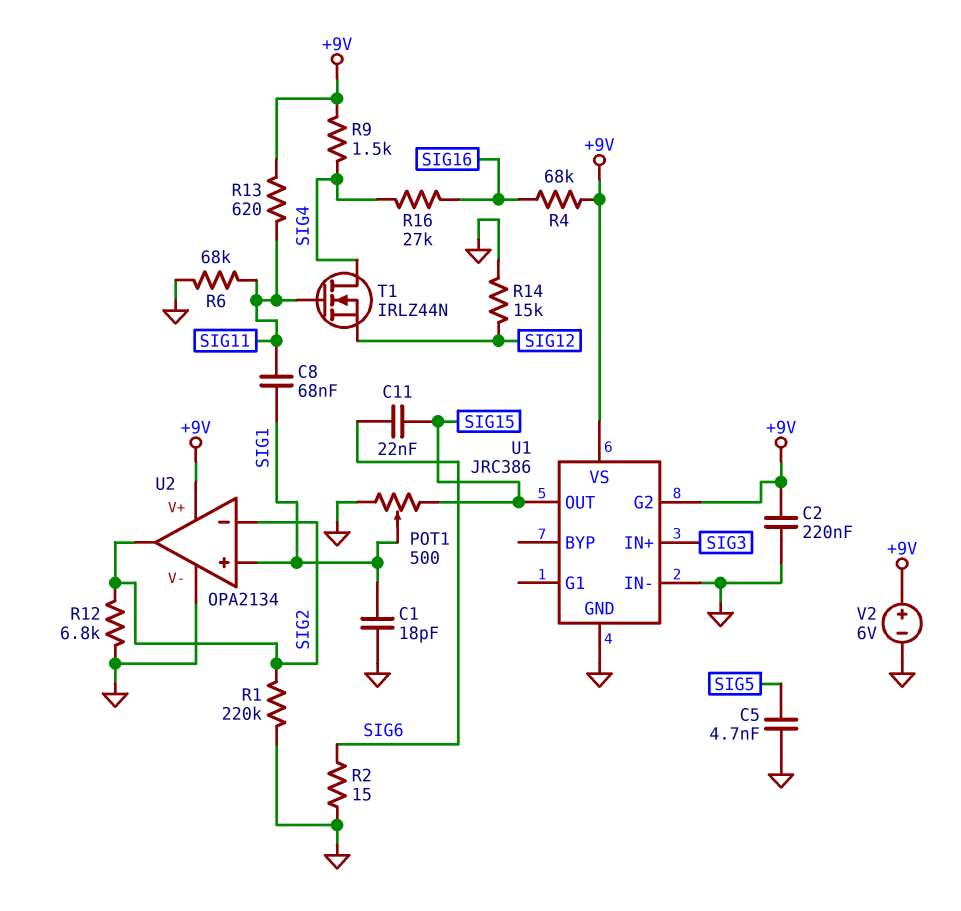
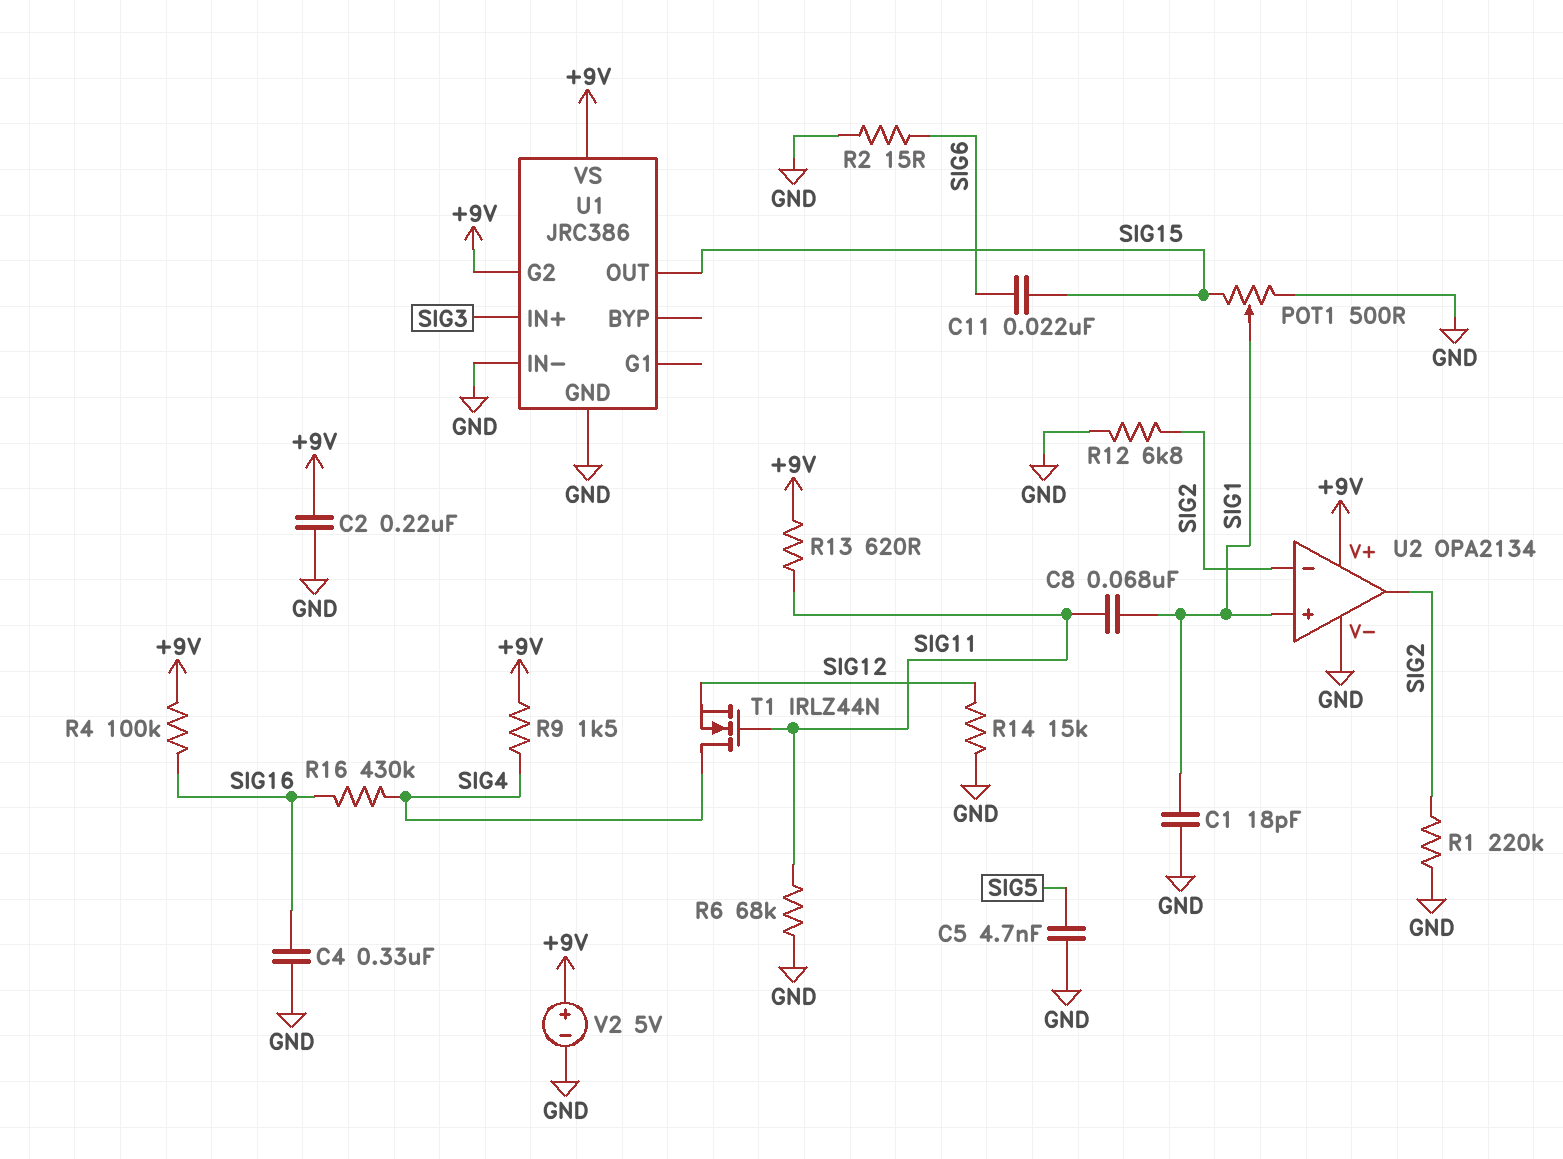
C4: none -> 330nF (GND, SIG16)
R4: 68k (+9V, SIG16) -> 100k (+9V, SIG16)
R16: 27k (SIG4, SIG16) -> 430k (SIG4, SIG16)
V2: 6V (plus +9V, minus GND) -> 5V (plus +9V, minus GND)

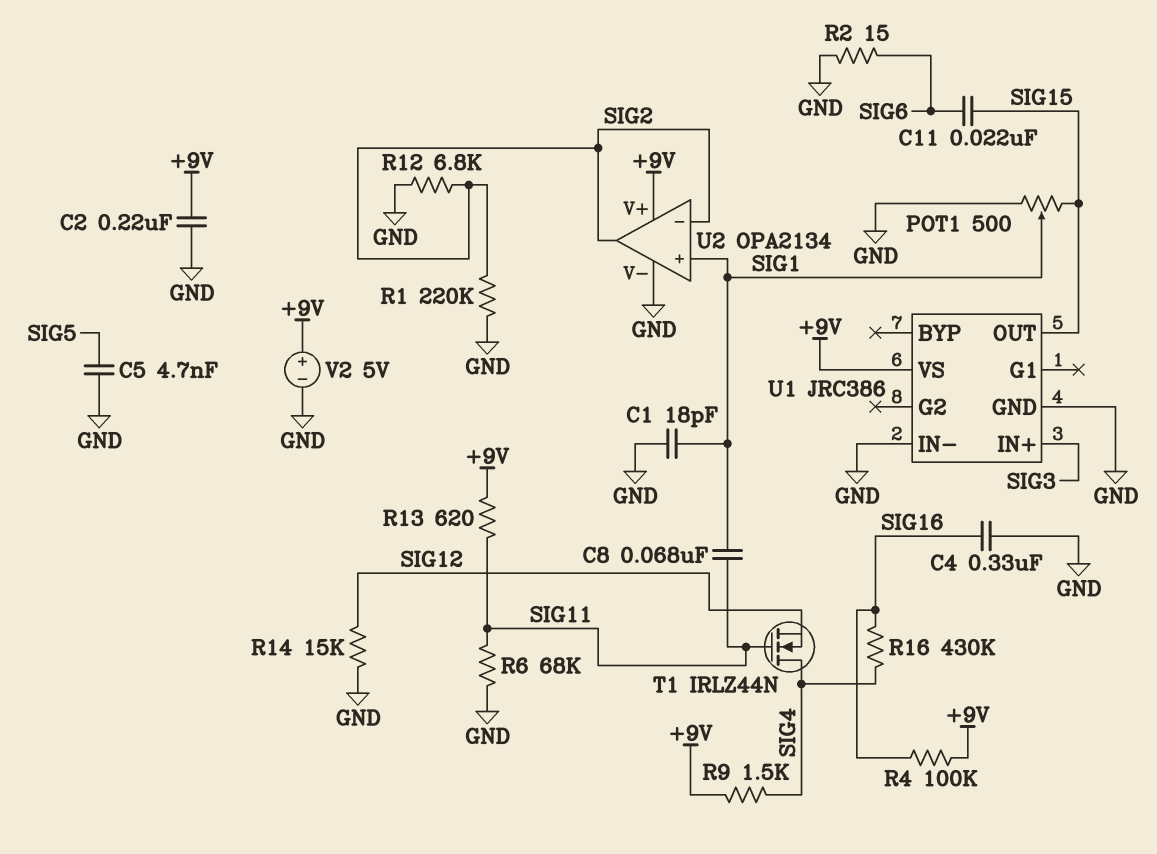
U1 pin G2: +9V -> none

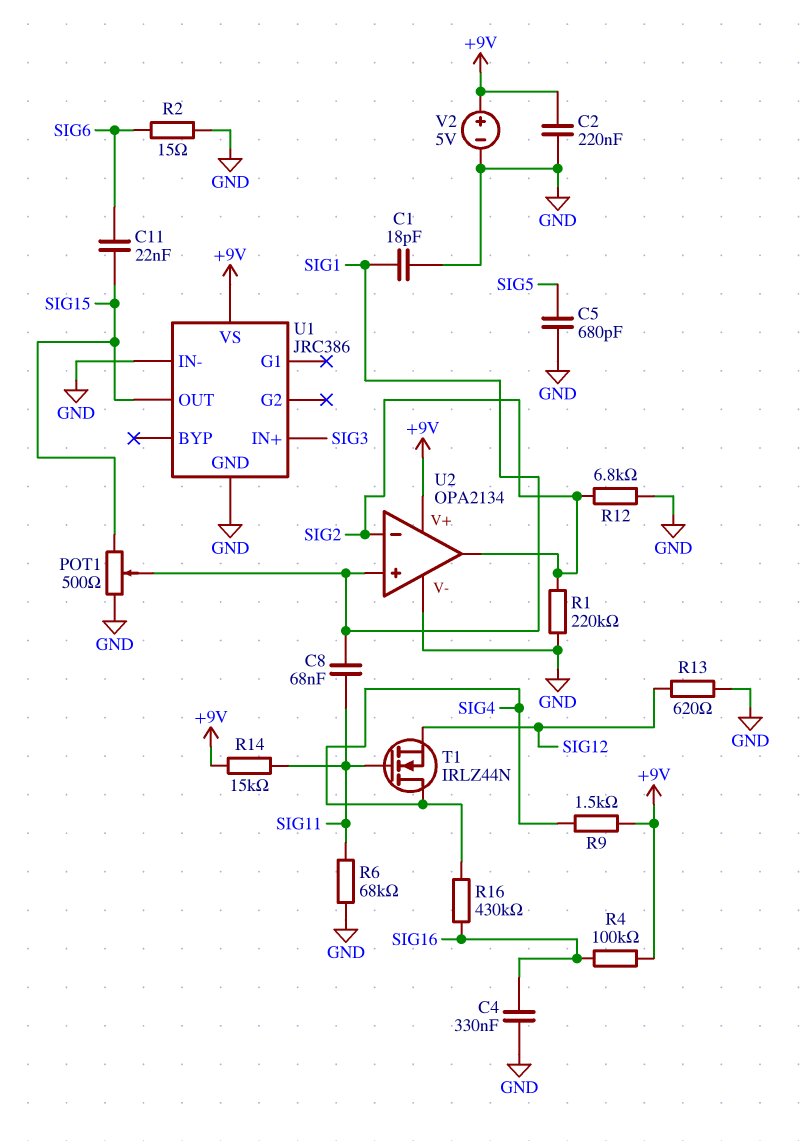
C5: 4.7nF (GND, SIG5) -> 680pF (GND, SIG5)
R13: 620 (+9V, SIG11) -> 620 (GND, SIG12)
R14: 15k (GND, SIG12) -> 15k (+9V, SIG11)

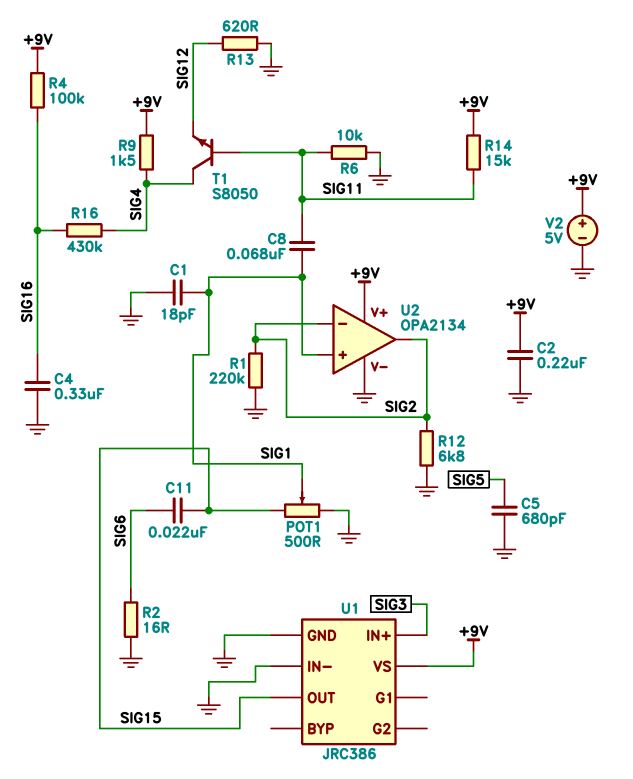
R2: 15 (GND, SIG6) -> 16 (GND, SIG6)
R6: 68k (GND, SIG11) -> 10k (GND, SIG11)
T1: NMOS IRLZ44N (G SIG11, D SIG4, S SIG12) -> NPN S8050 (B SIG11, C SIG4, E SIG12)

